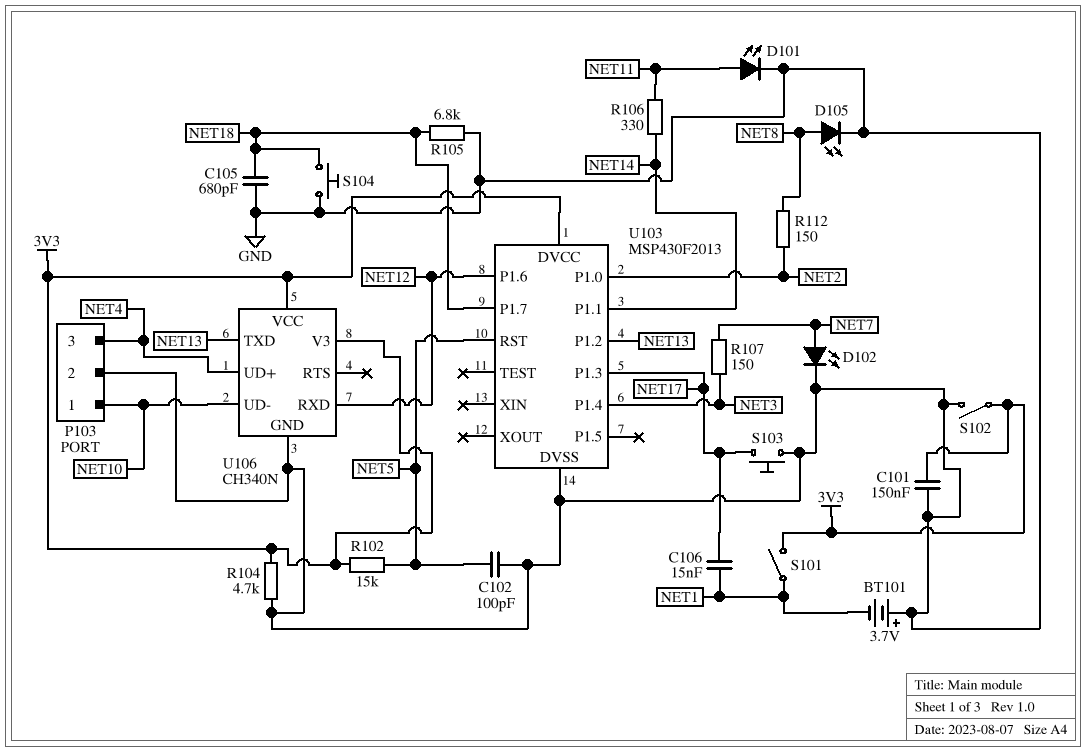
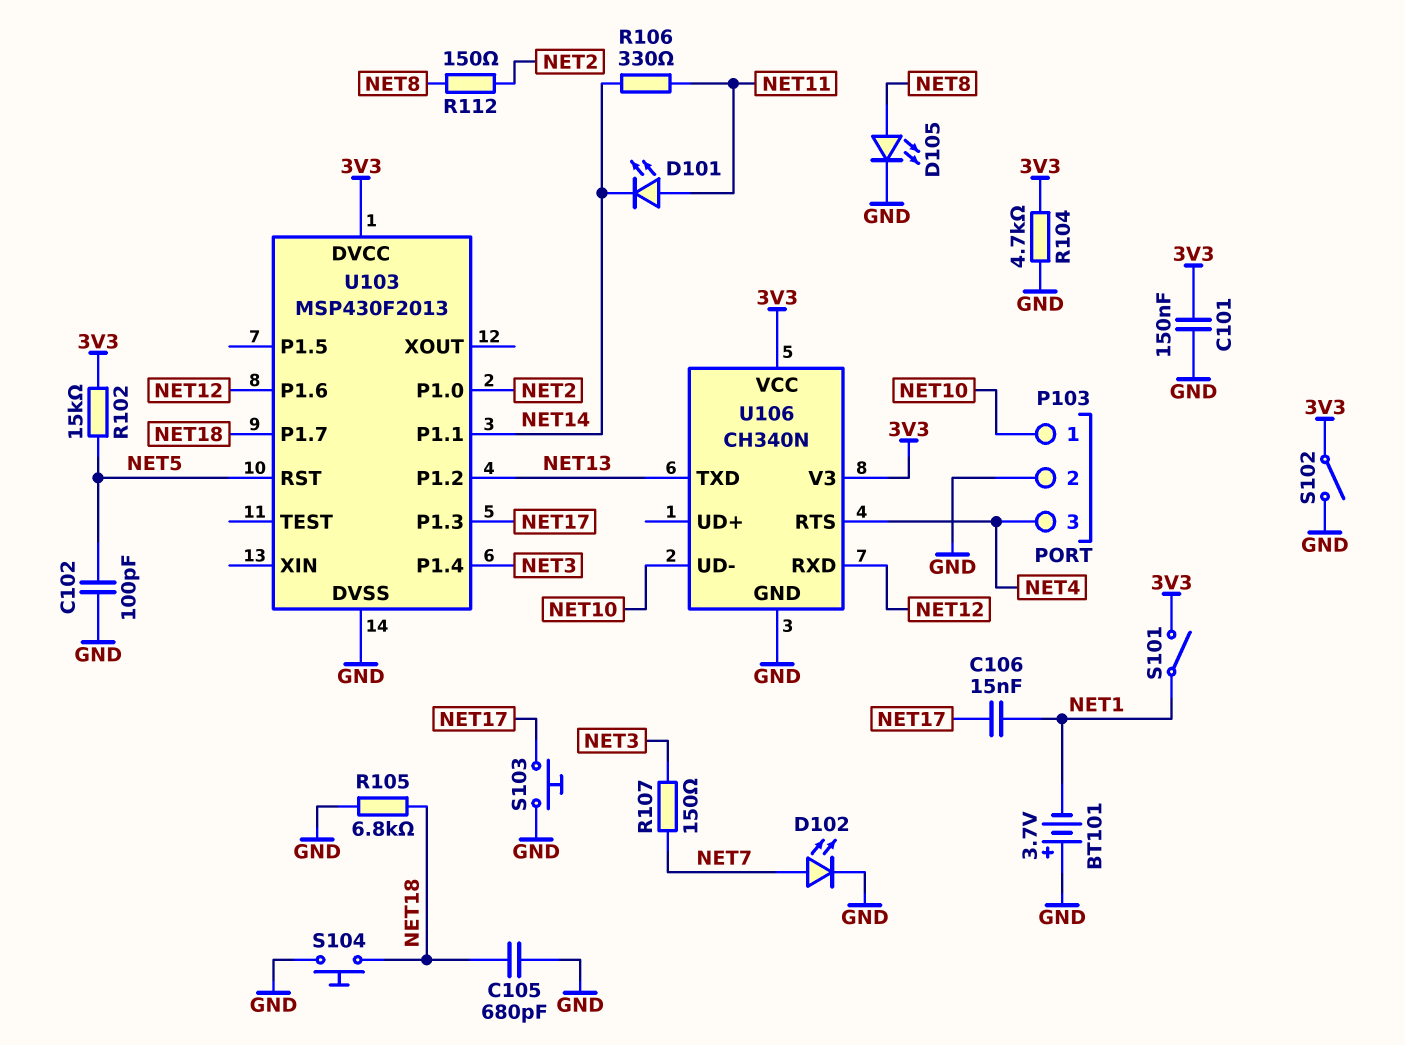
D101: LED (A NET11, K GND) -> LED (A NET11, K NET14)
U106 pin RTS: none -> NET4
U106 pin UD+: NET4 -> none

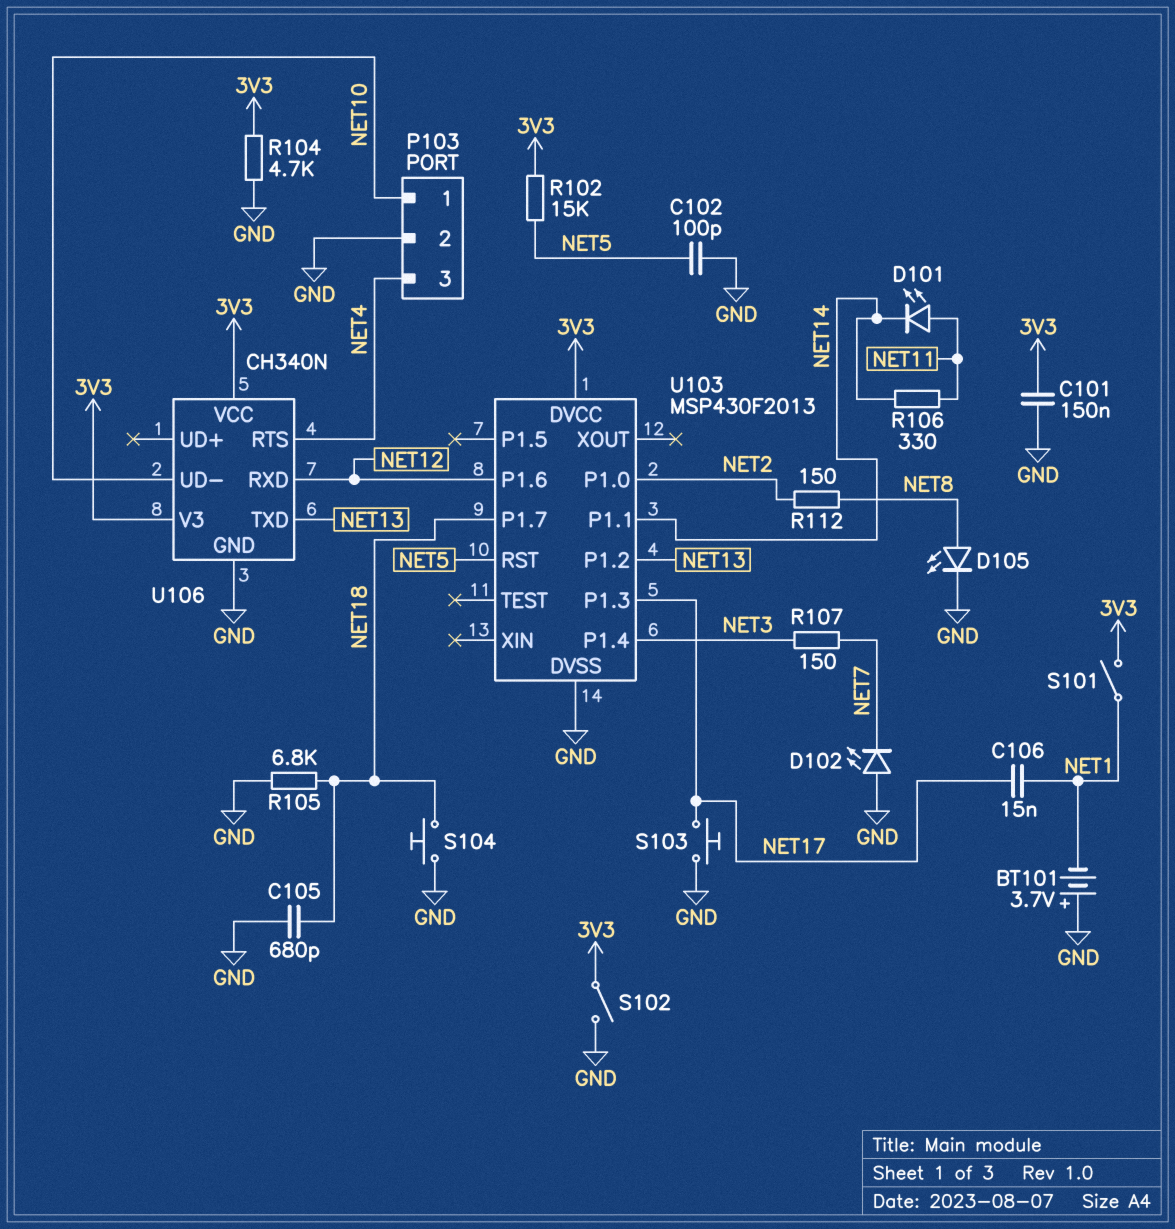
D102: LED (A NET7, K GND) -> LED (A GND, K NET7)

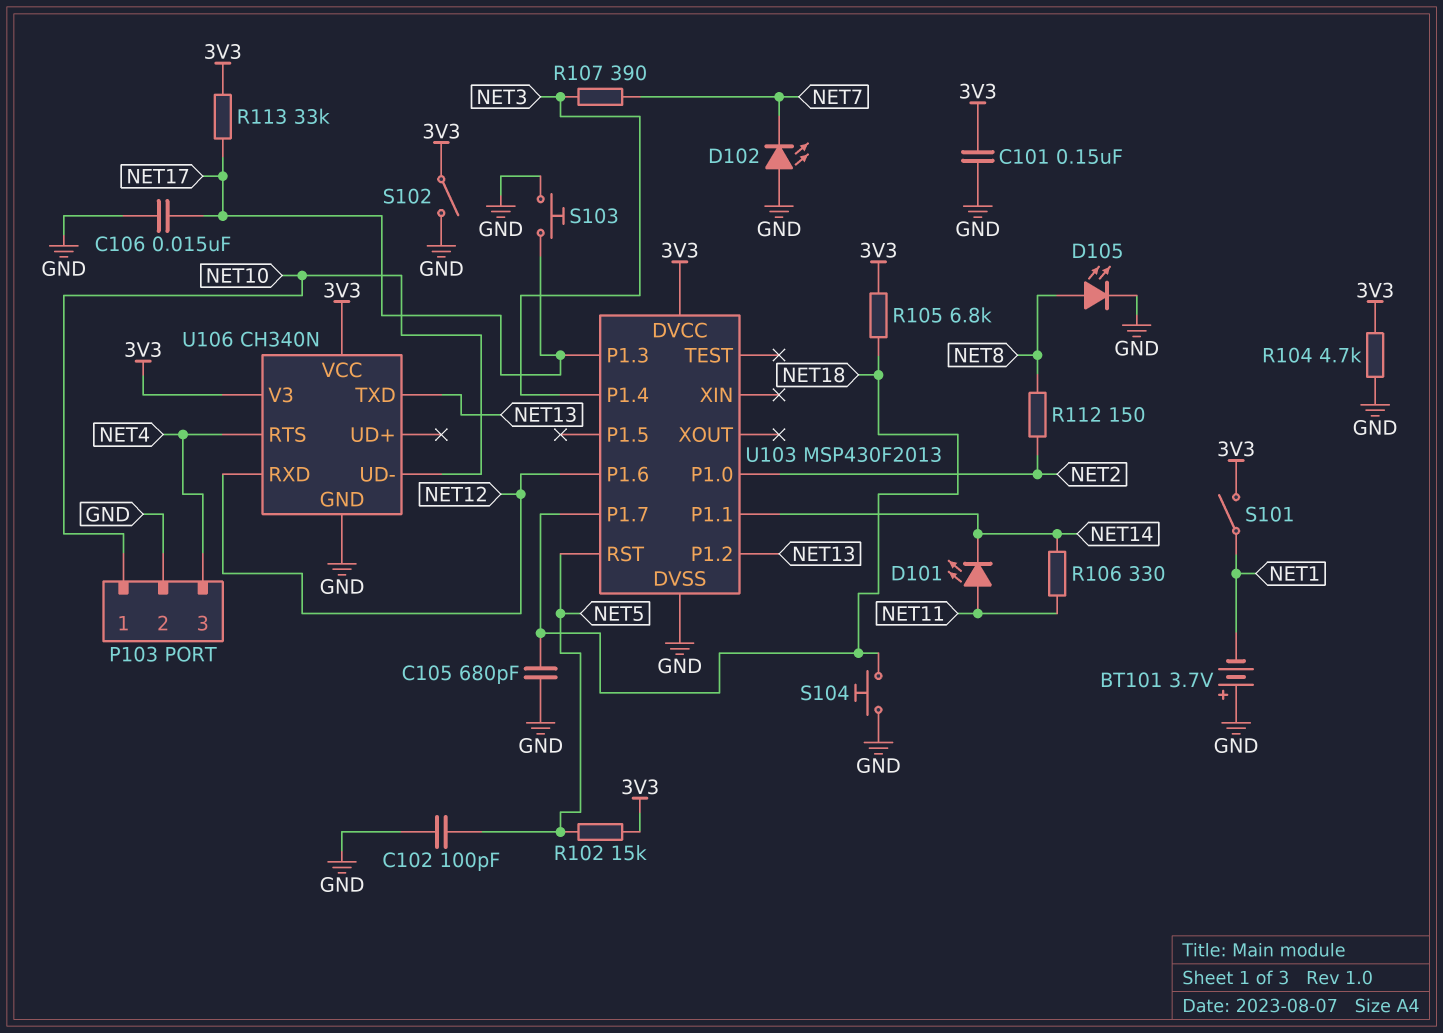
C106: 15nF (NET1, NET17) -> 15nF (GND, NET17)
R105: 6.8k (GND, NET18) -> 6.8k (3V3, NET18)
R107: 150 (NET3, NET7) -> 390 (NET3, NET7)
R113: none -> 33k (3V3, NET17)

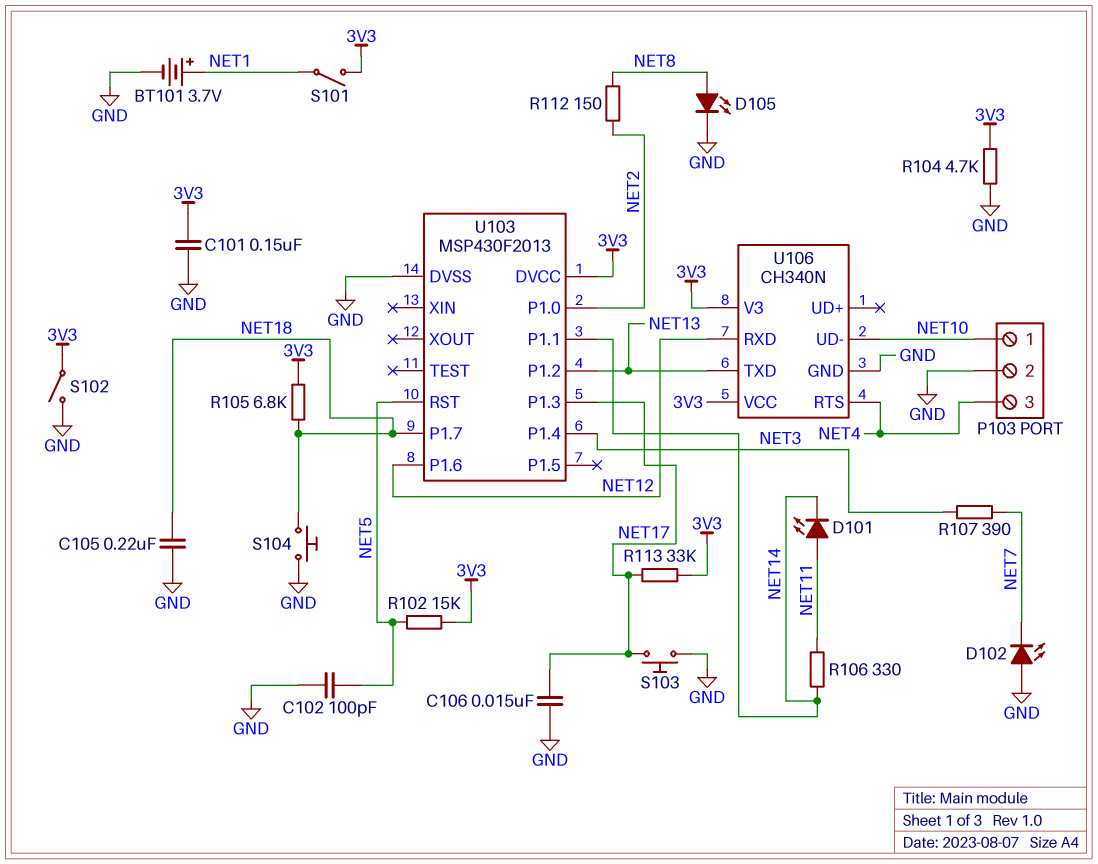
BT101: 3.7V (plus GND, minus NET1) -> 3.7V (plus NET1, minus GND)
C105: 680pF (GND, NET18) -> 220nF (GND, NET18)

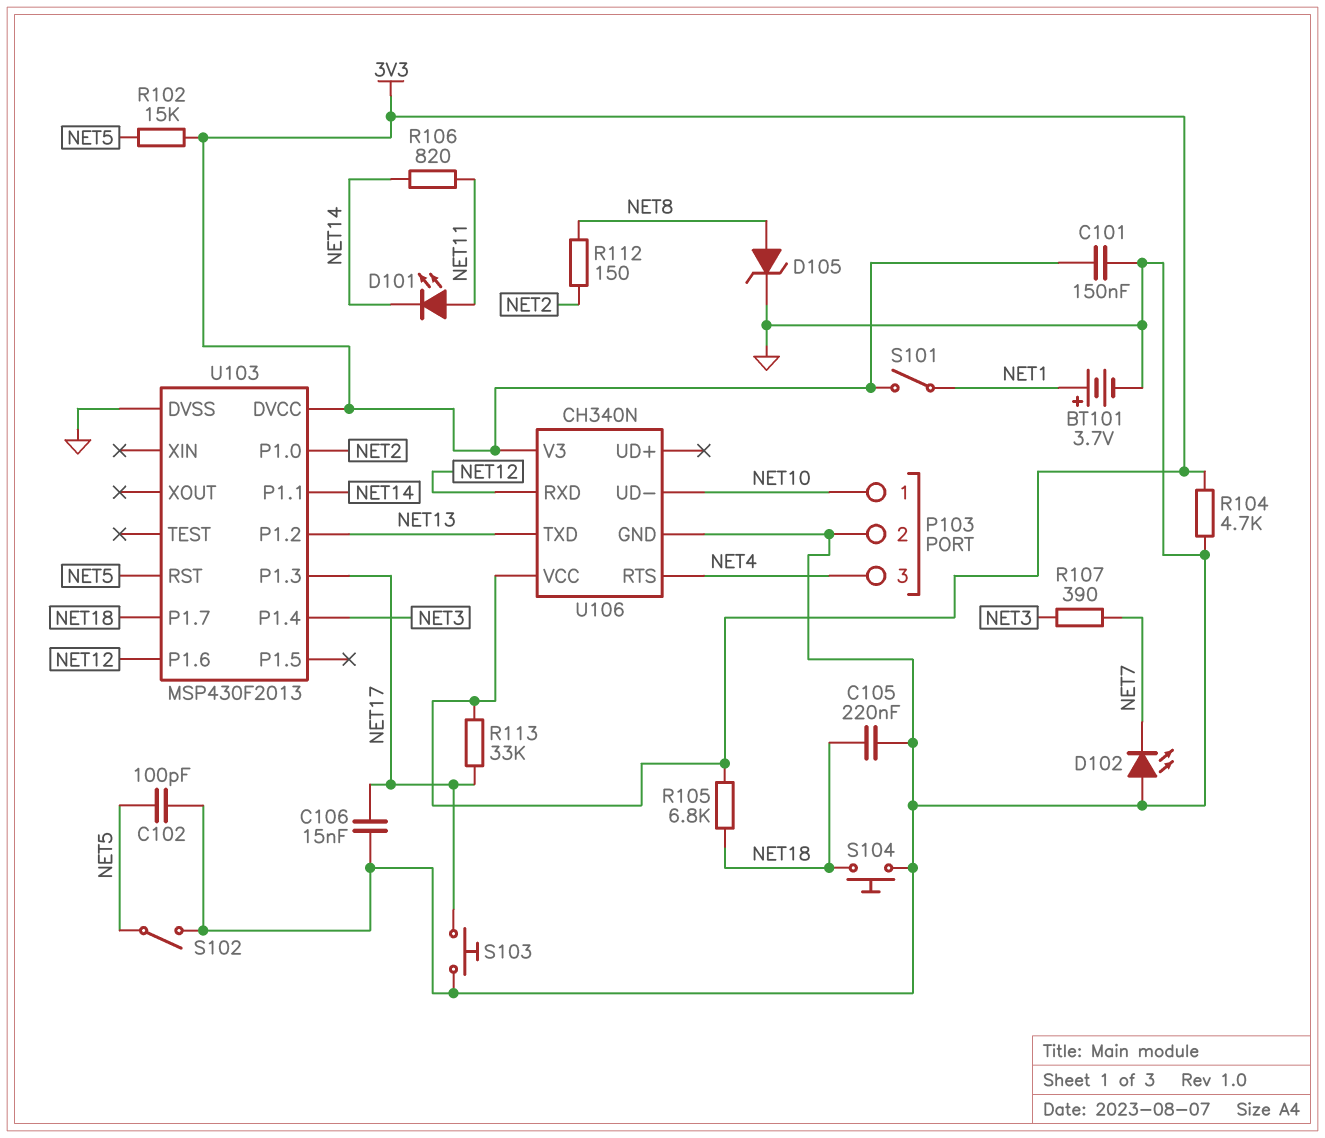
D105: LED (A NET8, K GND) -> zener (A NET8, K GND)
R106: 330 (NET11, NET14) -> 820 (NET11, NET14)
S102: switch (3V3, GND) -> switch (GND, NET5)

